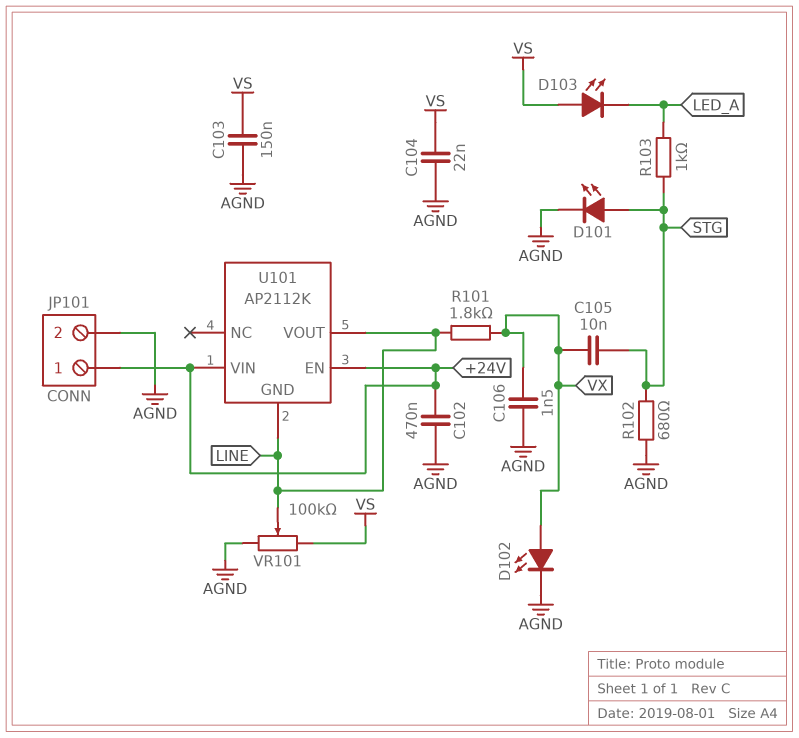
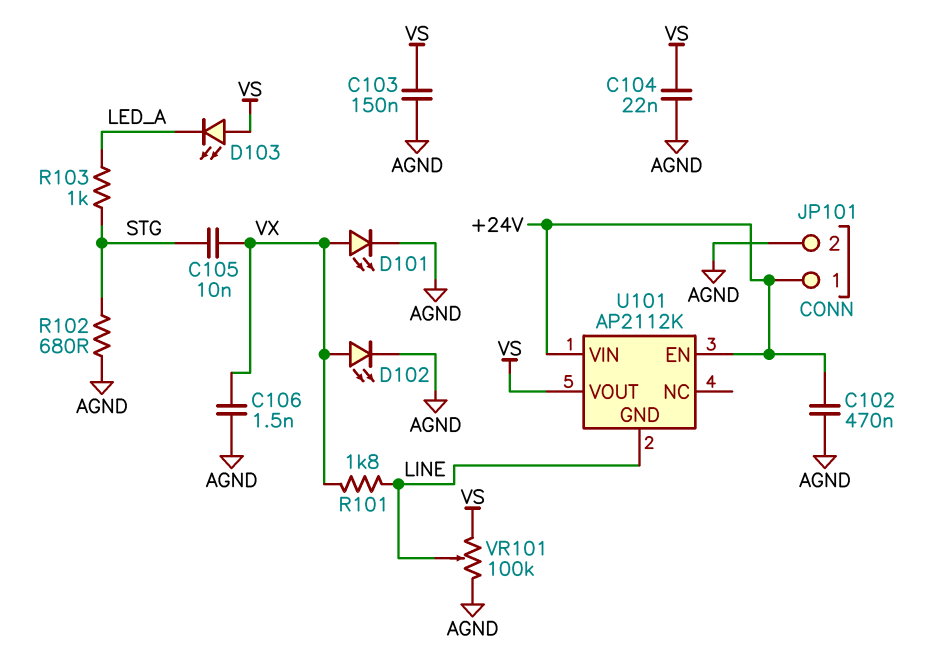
D101: LED (A STG, K AGND) -> LED (A VX, K AGND)
U101 pin VOUT: LINE -> VS

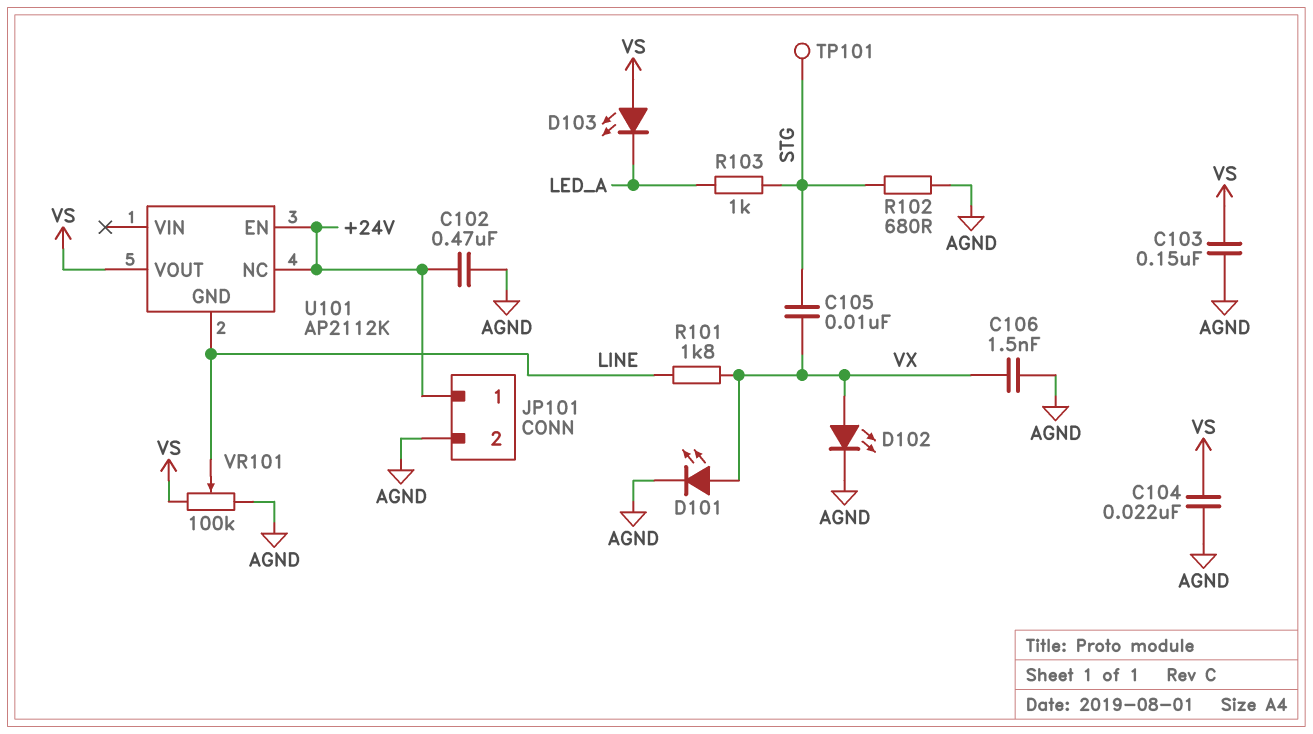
TP101: none -> test point (STG)
U101 pin NC: none -> +24V
U101 pin VIN: +24V -> none

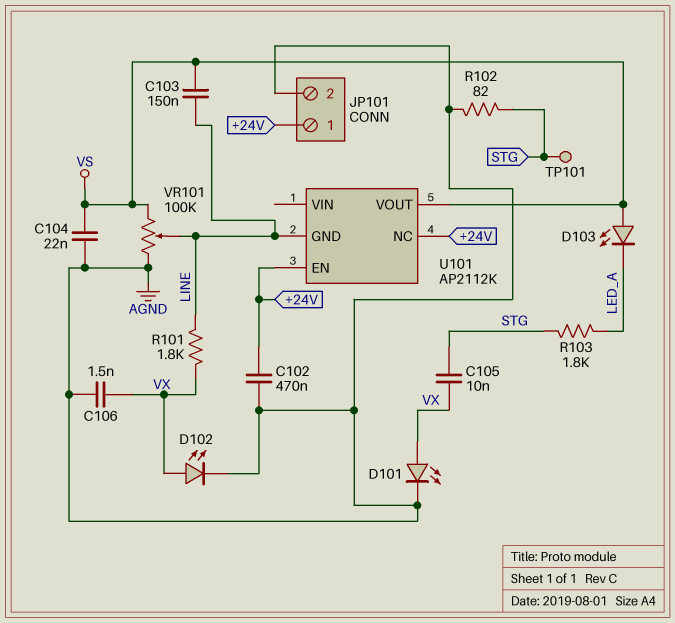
C103: 150nF (AGND, VS) -> 150nF (LINE, VS)
R102: 680 (AGND, STG) -> 82 (AGND, STG)
R103: 1k (LED_A, STG) -> 1.8k (LED_A, STG)

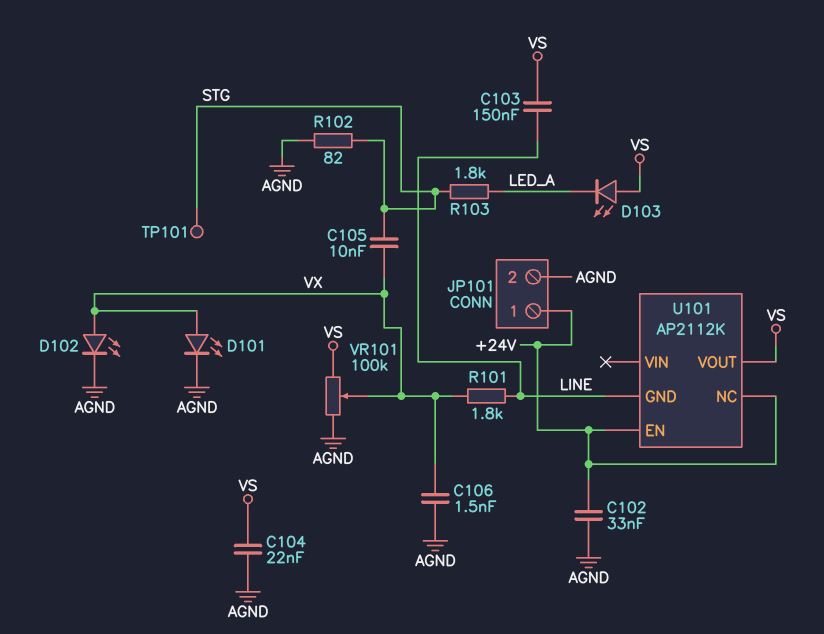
C102: 470nF (+24V, AGND) -> 33nF (+24V, AGND)
VR101: 100k (AGND, VS, wiper LINE) -> 100k (AGND, VS, wiper VX)

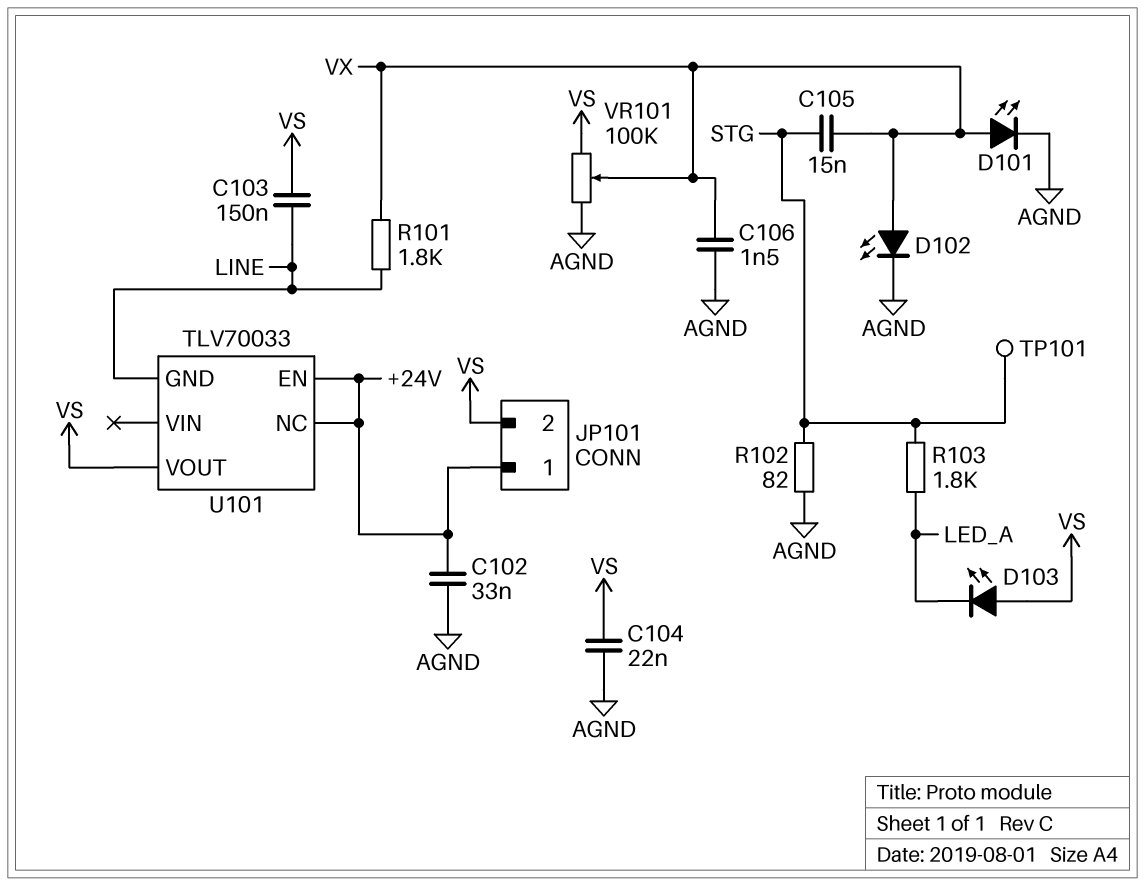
C105: 10nF (STG, VX) -> 15nF (STG, VX)
JP101 pin 2: AGND -> VS
U101: AP2112K -> TLV70033

